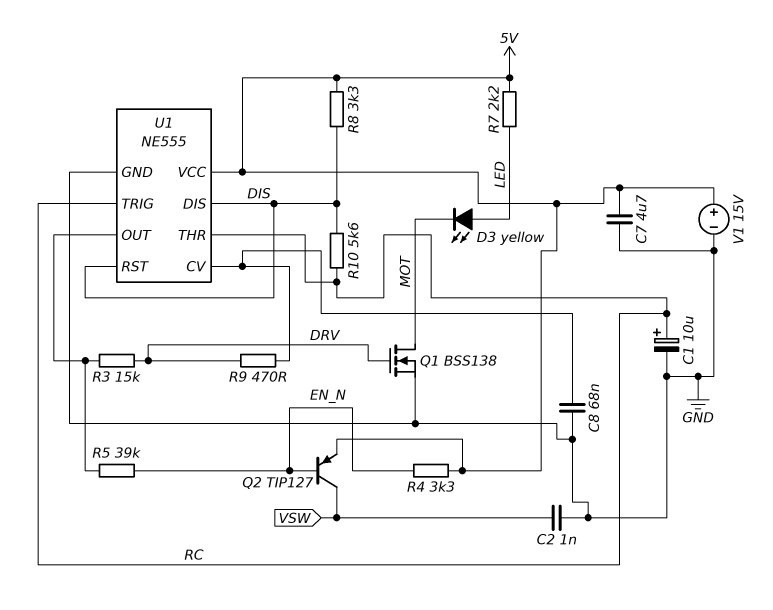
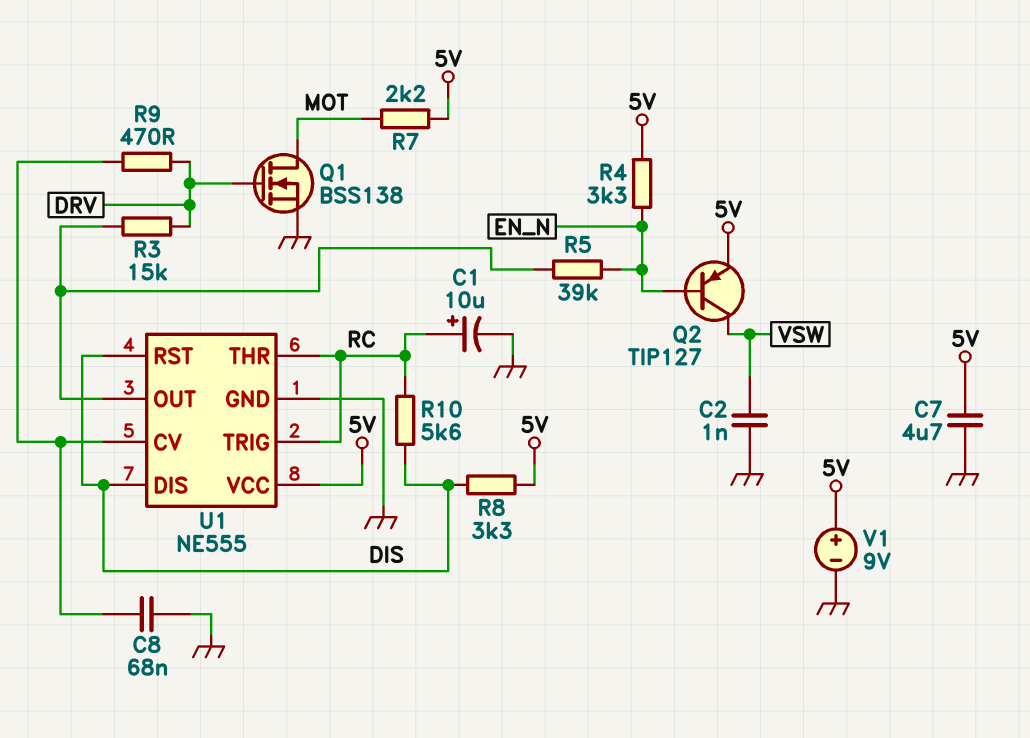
D3: LED yellow (A LED, K MOT) -> none
R7: 2.2k (5V, LED) -> 2.2k (5V, MOT)
V1: 15V (plus 5V, minus GND) -> 9V (plus 5V, minus GND)

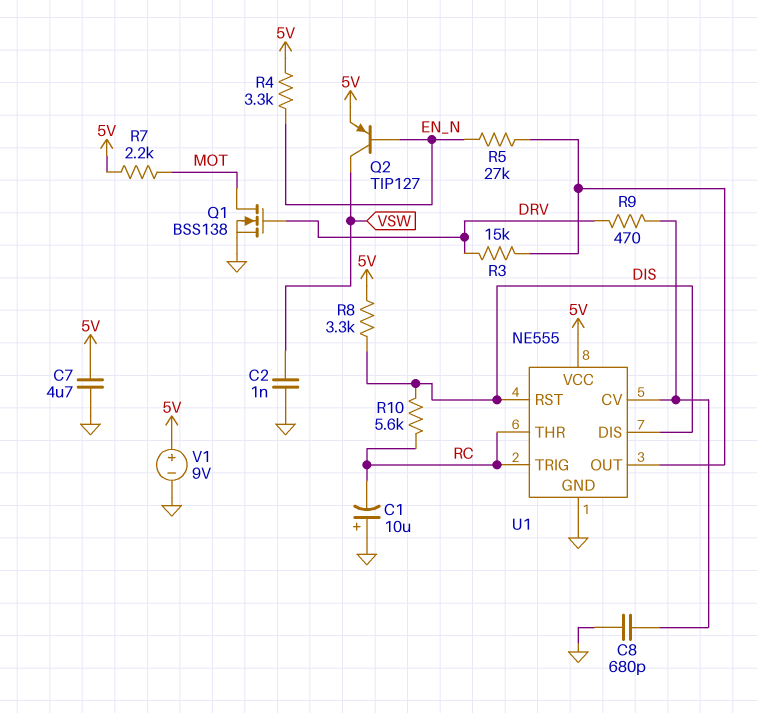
C1: 10uF (plus RC, minus GND) -> 10uF (plus GND, minus RC)
C8: 68nF (GND, U1/CV) -> 680pF (GND, U1/CV)
R5: 39k (EN_N, U1/OUT) -> 27k (EN_N, U1/OUT)

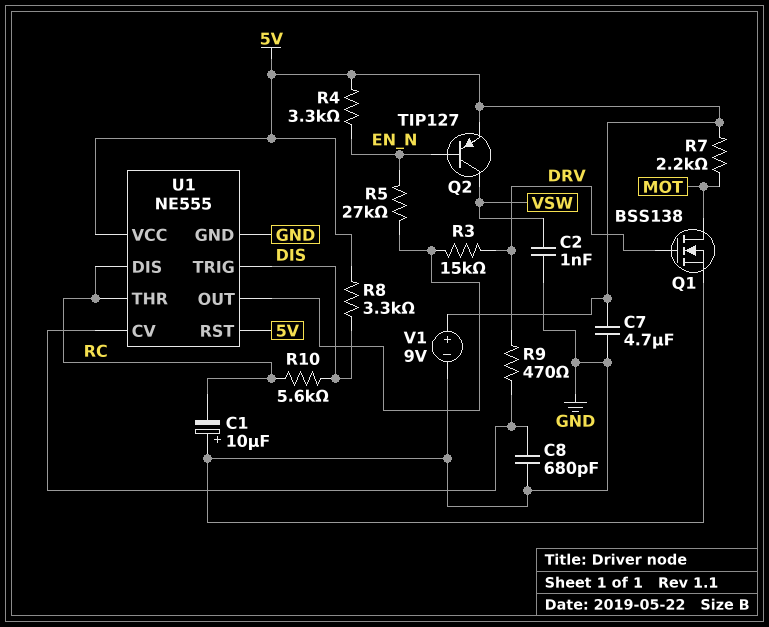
U1 pin DIS: DIS -> RC
U1 pin RST: DIS -> 5V
U1 pin TRIG: RC -> DIS

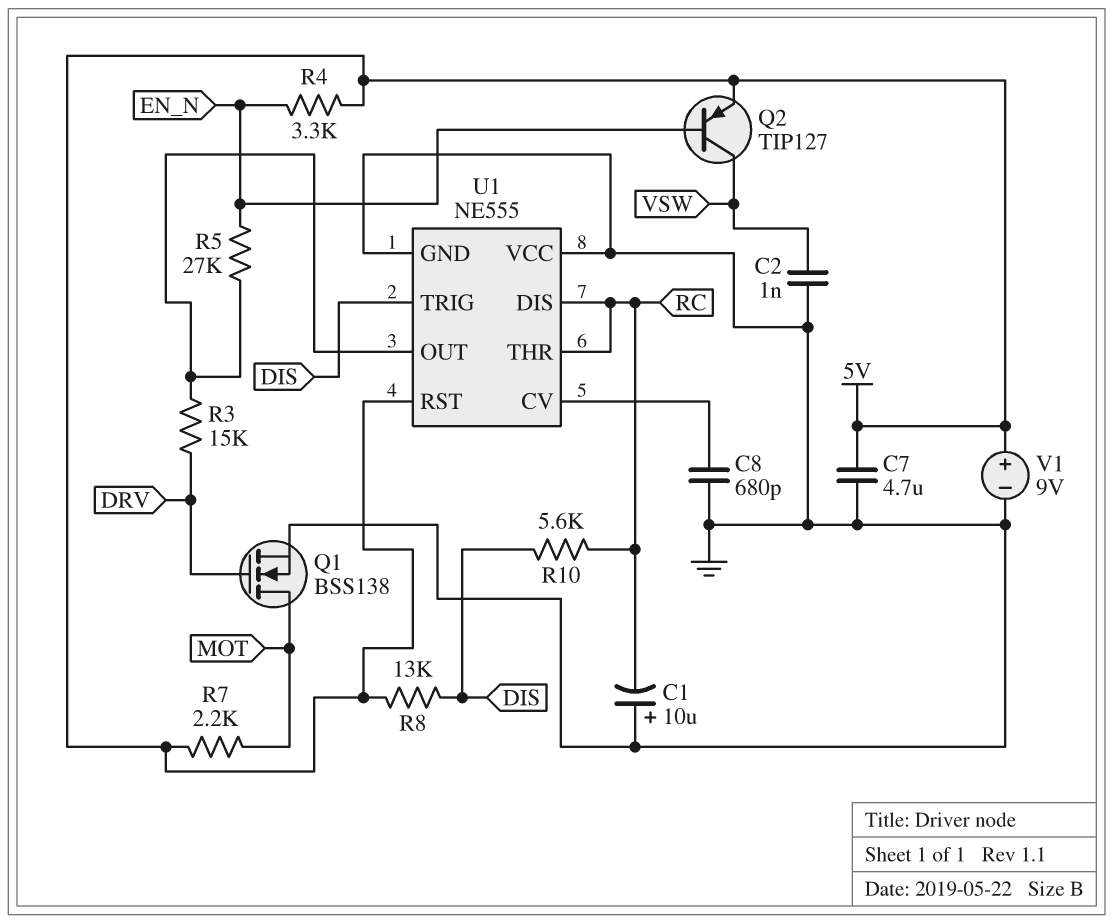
R8: 3.3k (5V, DIS) -> 13k (5V, DIS)
R9: 470 (DRV, U1/CV) -> none
U1 pin VCC: 5V -> GND

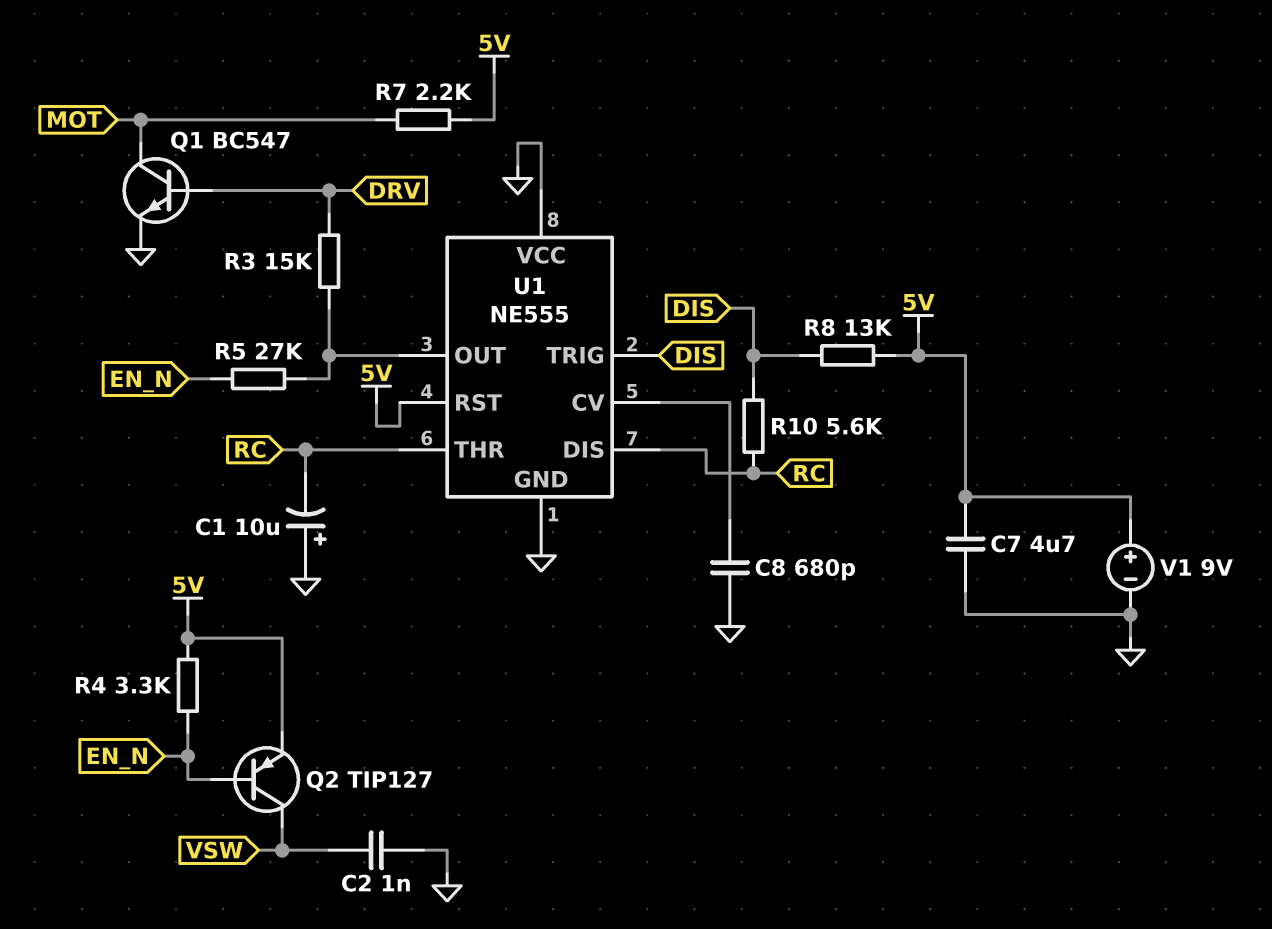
Q1: NMOS BSS138 (G DRV, D MOT, S GND) -> NPN BC547 (B DRV, C MOT, E GND)

